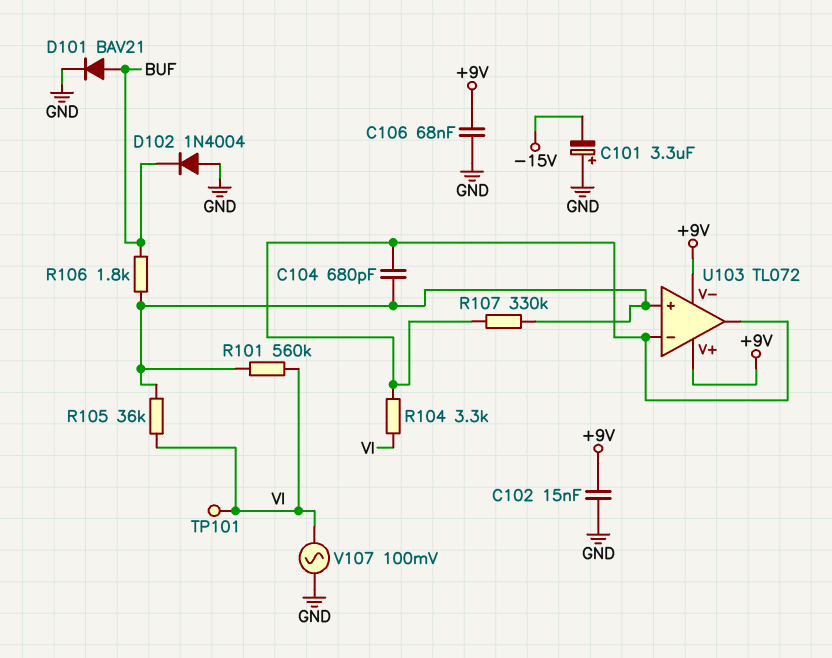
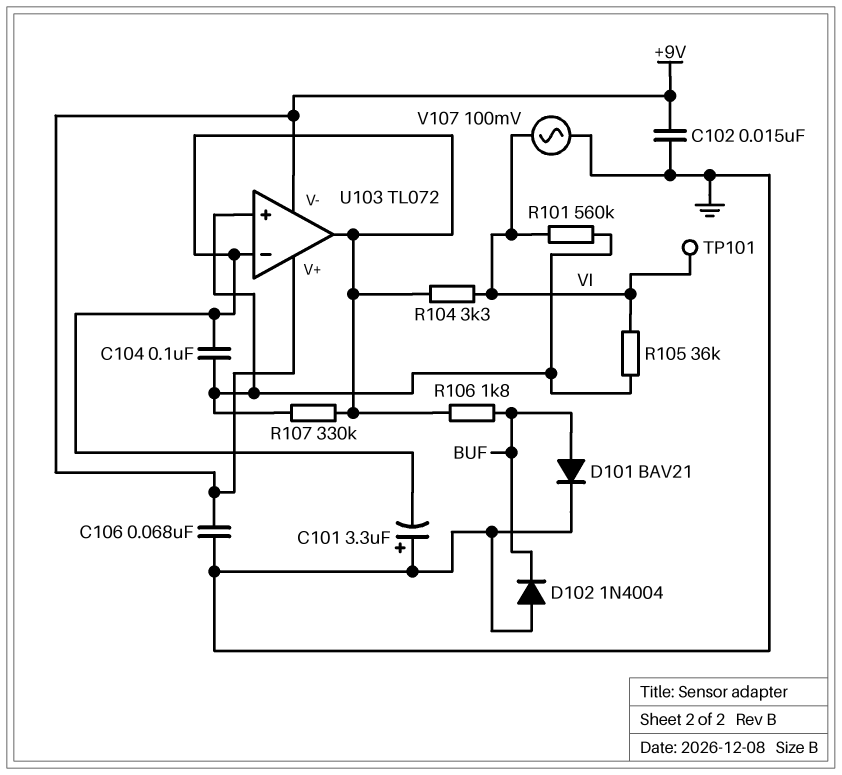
C101: 3.3uF (plus GND, minus -15V) -> 3.3uF (plus GND, minus U103/in-)
C104: 680pF (U103/in+, U103/in-) -> 100nF (U103/in+, U103/in-)
R106: 1.8k (BUF, U103/in+) -> 1.8k (BUF, U103/in-)

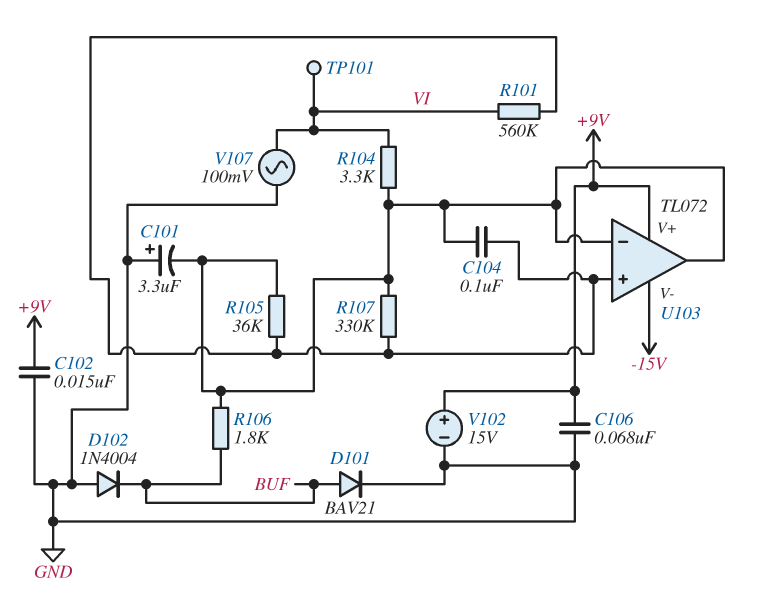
R105: 36k (U103/in+, VI) -> 36k (U103/in+, U103/in-)
U103 pin V-: +9V -> -15V
V102: none -> 15V (plus +9V, minus GND)

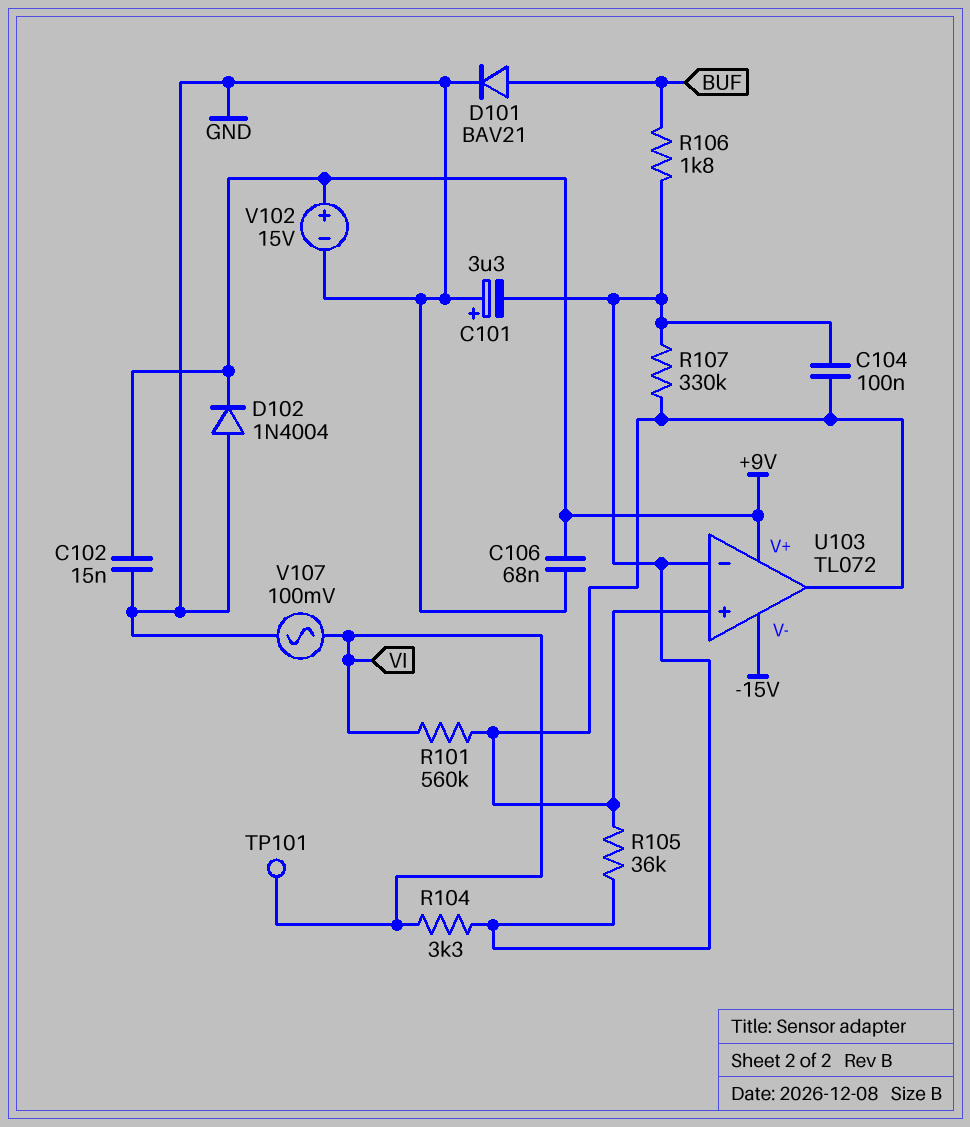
D102: diode 1N4004 (A GND, K BUF) -> diode 1N4004 (A GND, K +9V)
U103 pin out: U103/in- -> U103/in+

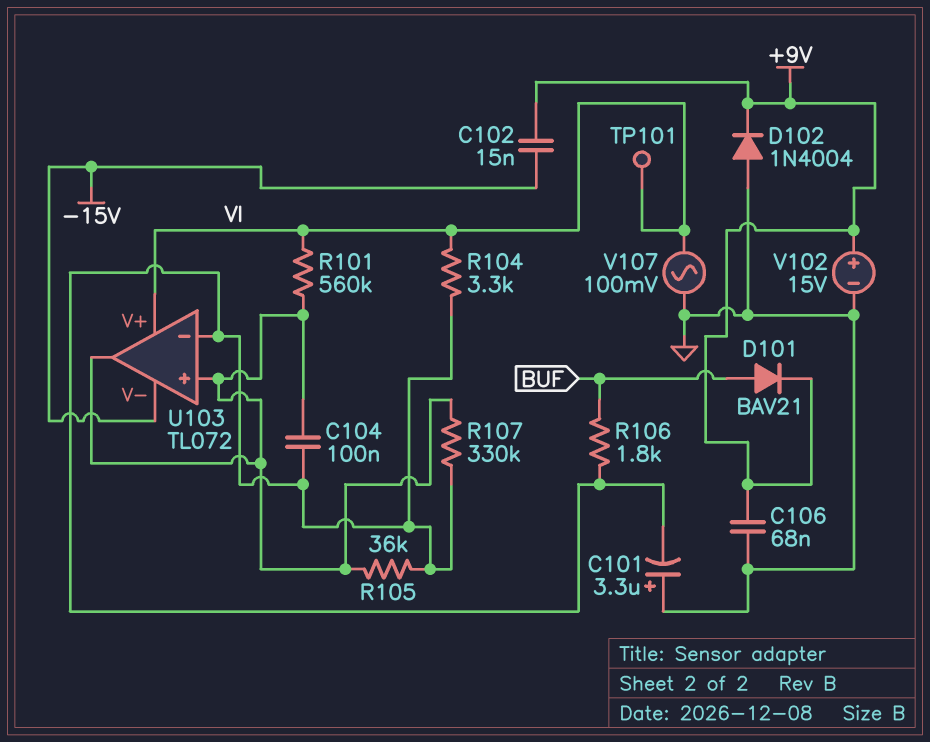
C102: 15nF (+9V, GND) -> 15nF (+9V, -15V)
D101: diode BAV21 (A BUF, K GND) -> diode BAV21 (A BUF, K +9V)
U103 pin V+: +9V -> VI

